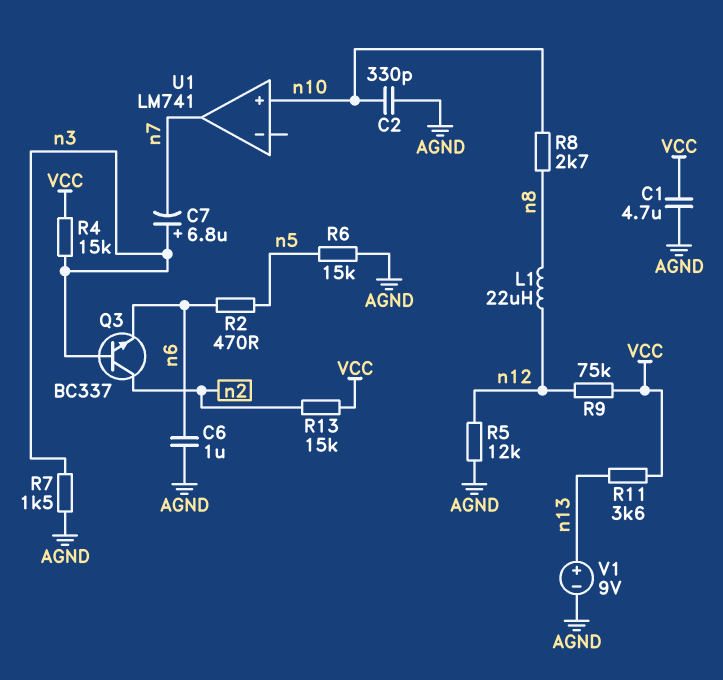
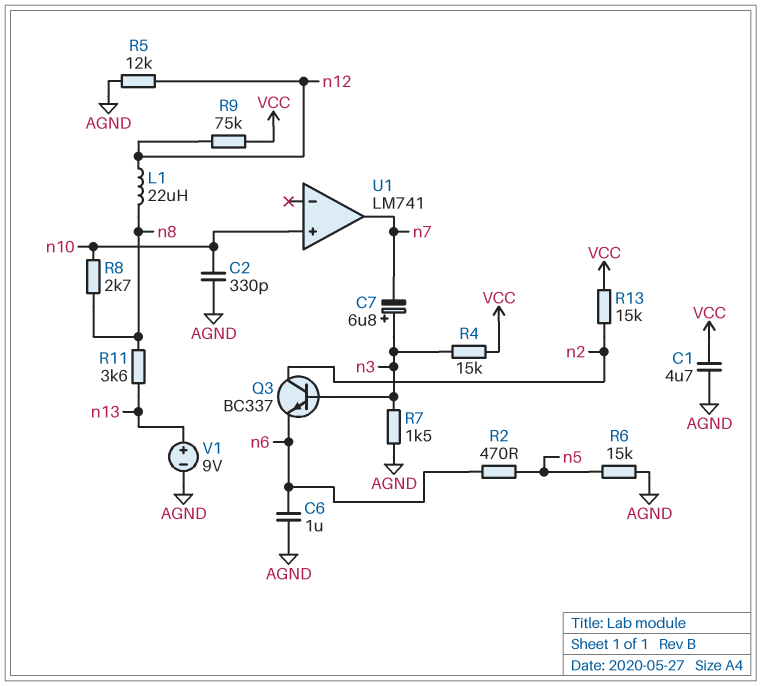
R11: 3.6k (VCC, n13) -> 3.6k (n8, n13)

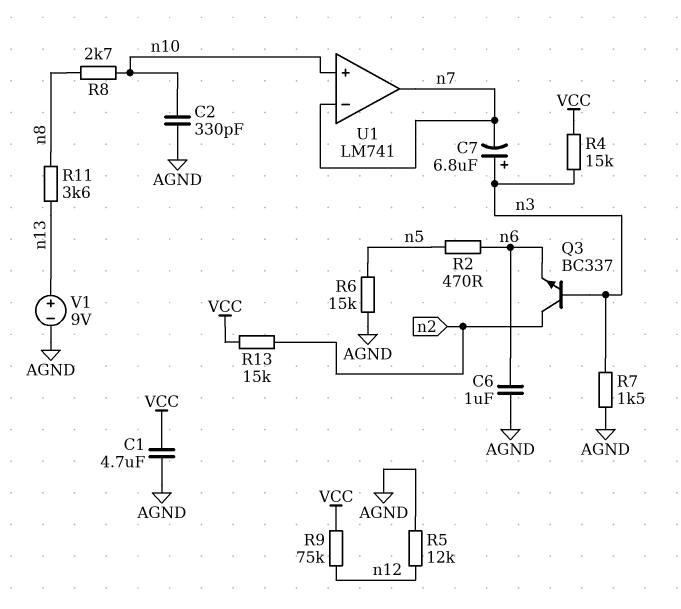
L1: 22uH (n8, n12) -> none
U1 pin in-: none -> n7

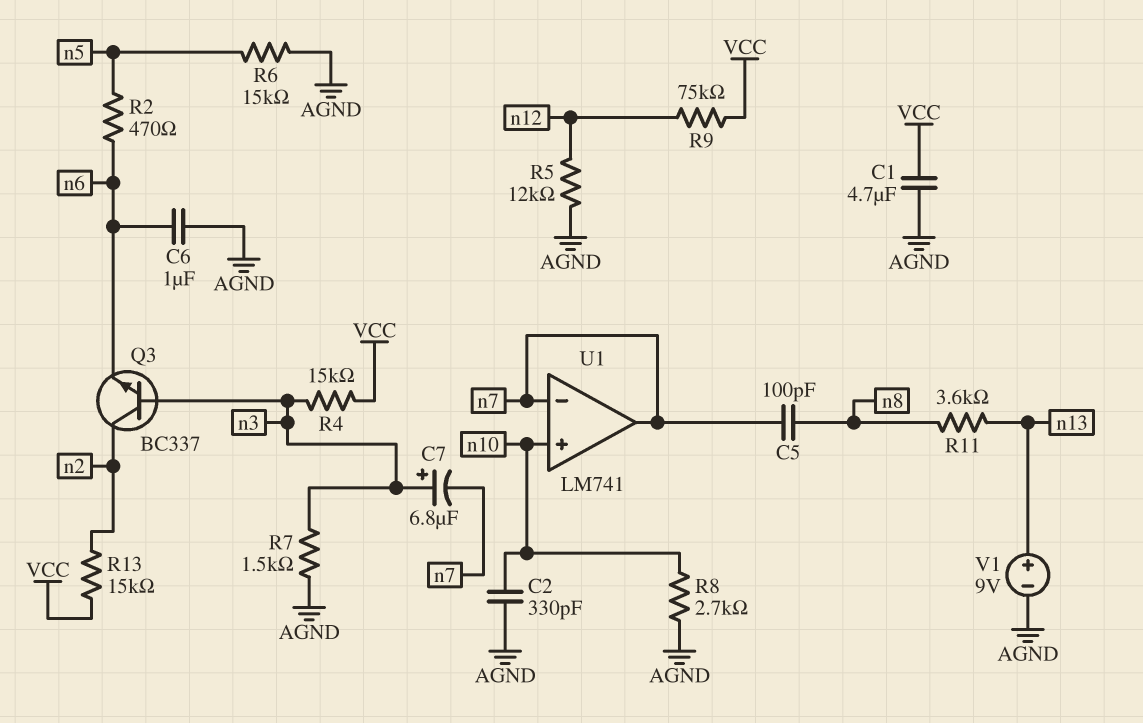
C5: none -> 100pF (n7, n8)
R8: 2.7k (n8, n10) -> 2.7k (AGND, n10)

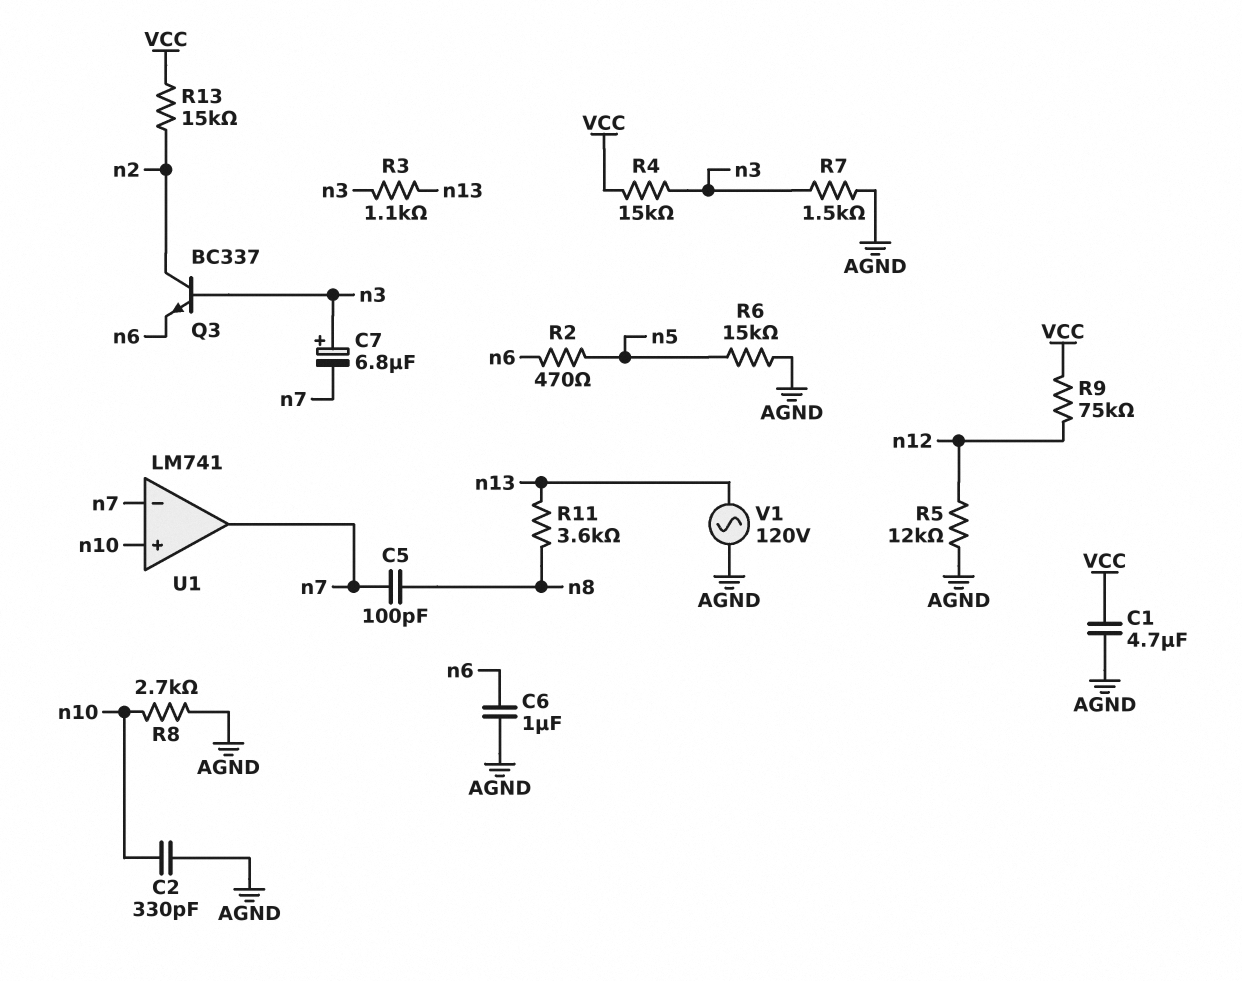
R3: none -> 1.1k (n3, n13)
V1: 9V (plus n13, minus AGND) -> AC 120V (AGND, n13)

